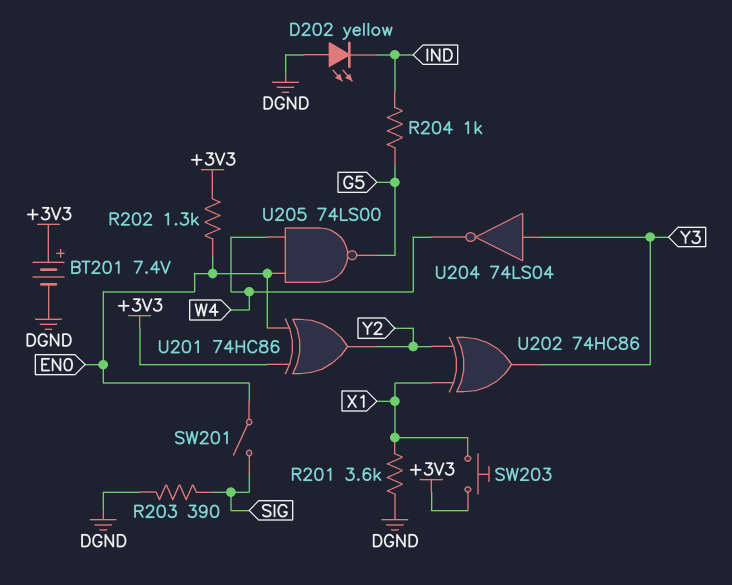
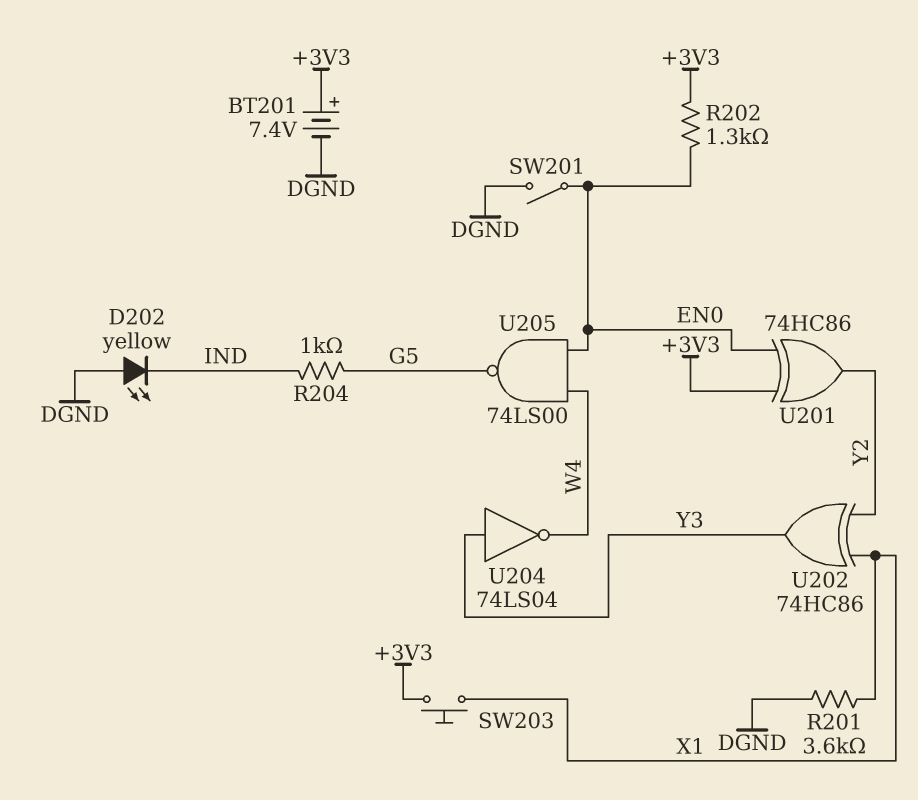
R203: 390 (DGND, SIG) -> none
SW201: switch (EN0, SIG) -> switch (DGND, EN0)

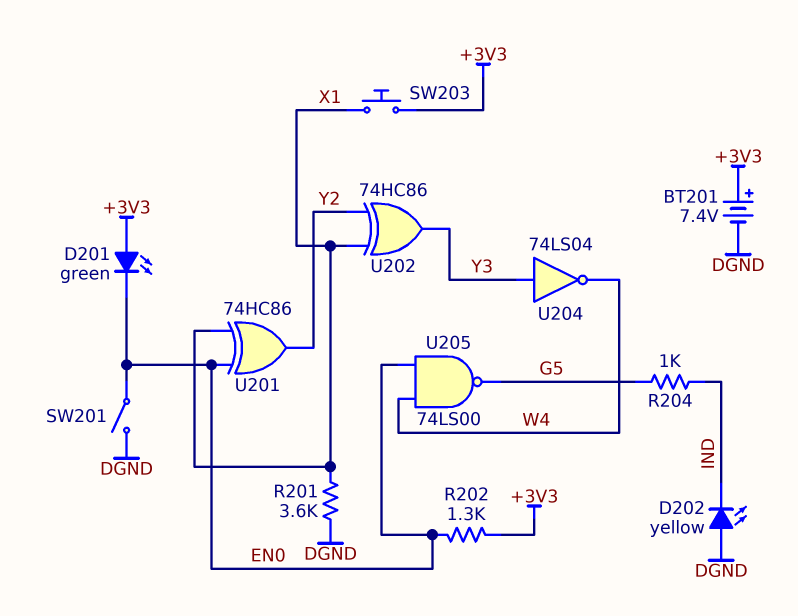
D201: none -> LED green (A +3V3, K EN0)
U201: XOR 74HC86 (in +3V3, in EN0, out Y2) -> XOR 74HC86 (in EN0, in X1, out Y2)

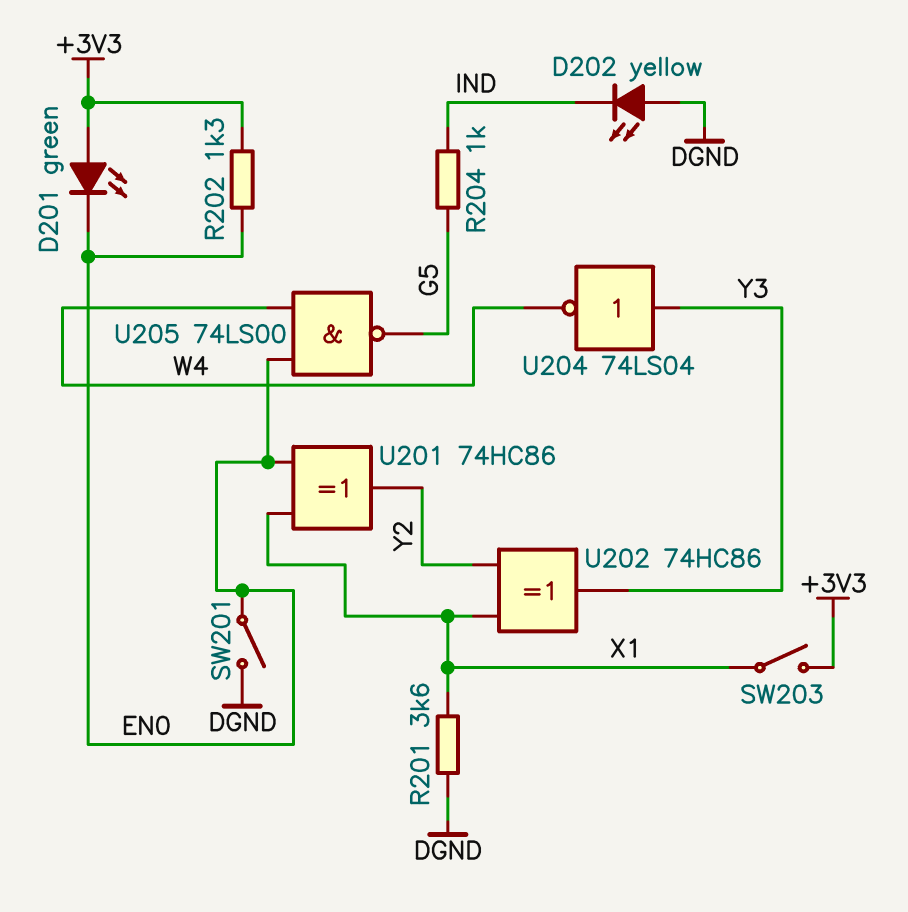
BT201: 7.4V (plus +3V3, minus DGND) -> none
SW203: button (+3V3, X1) -> switch (+3V3, X1)

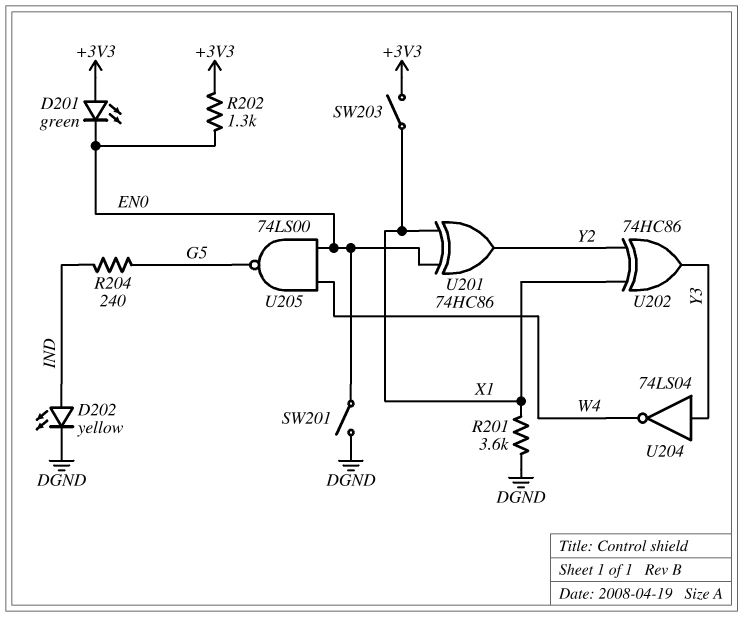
D202: LED yellow (A DGND, K IND) -> LED yellow (A IND, K DGND)
R204: 1k (G5, IND) -> 240 (G5, IND)

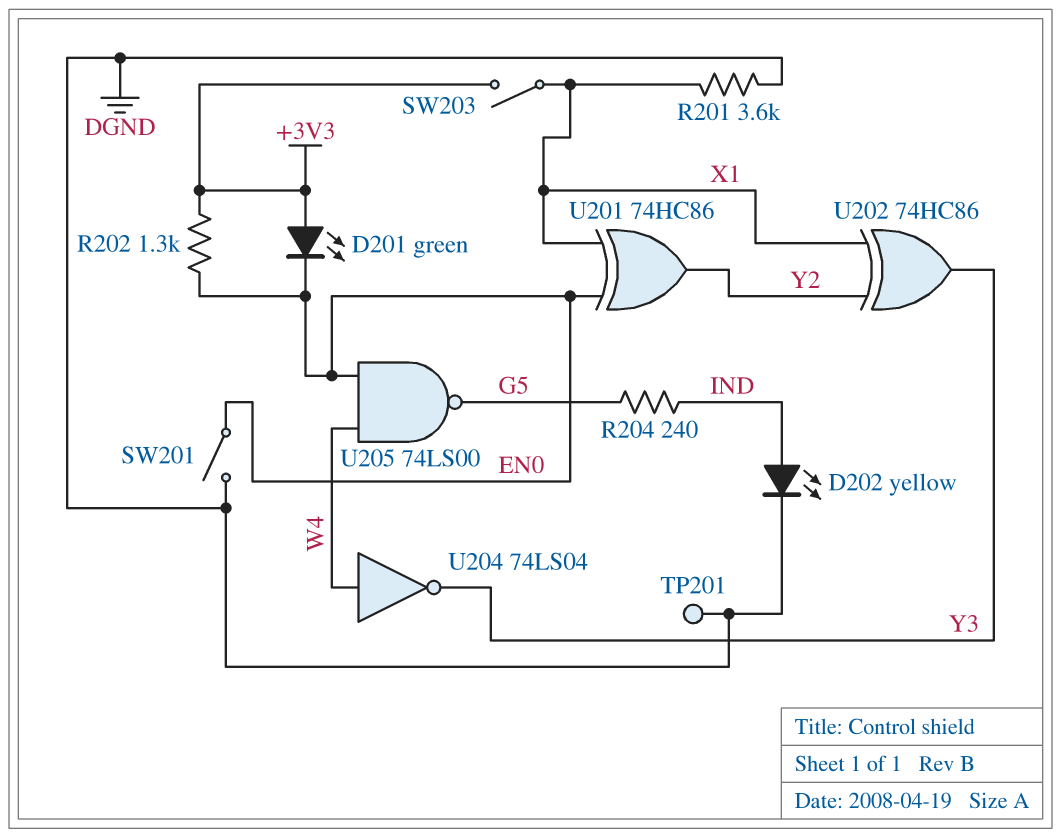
TP201: none -> test point (DGND)
U204: NOT 74LS04 (in Y3, out W4) -> NOT 74LS04 (in W4, out Y3)

